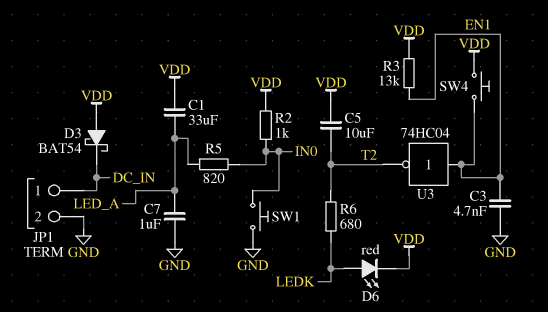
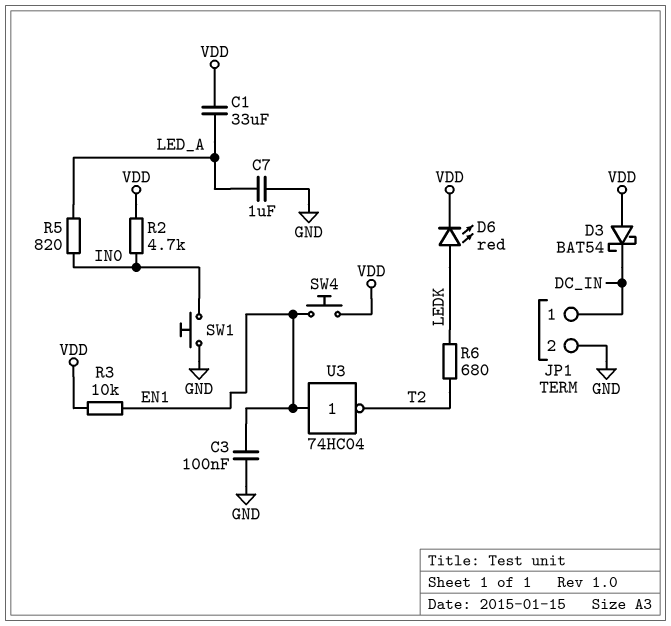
C3: 4.7nF (EN1, GND) -> 100nF (EN1, GND)
C5: 10uF (T2, VDD) -> none
R2: 1k (IN0, VDD) -> 4.7k (IN0, VDD)
R3: 13k (EN1, VDD) -> 10k (EN1, VDD)

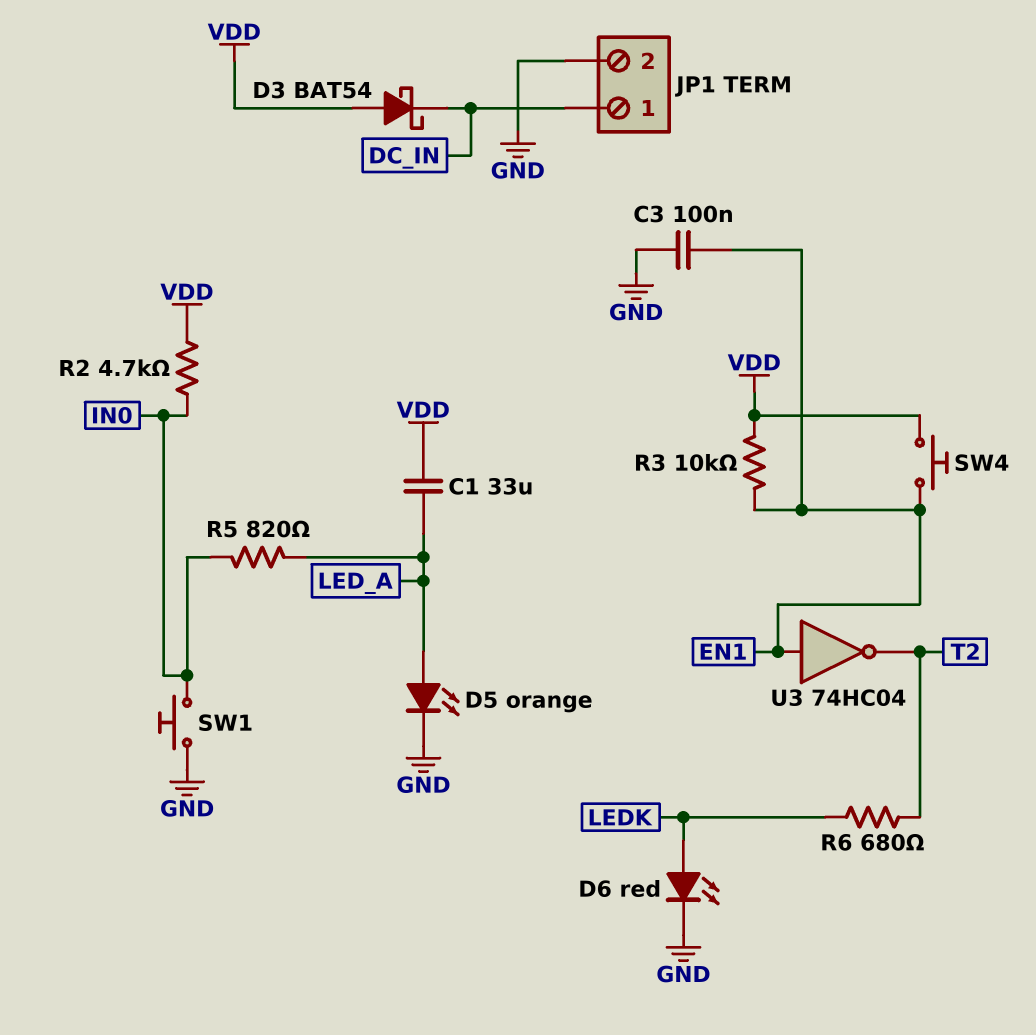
C7: 1uF (GND, LED_A) -> none
D5: none -> LED orange (A LED_A, K GND)
D6: LED red (A LEDK, K VDD) -> LED red (A LEDK, K GND)

